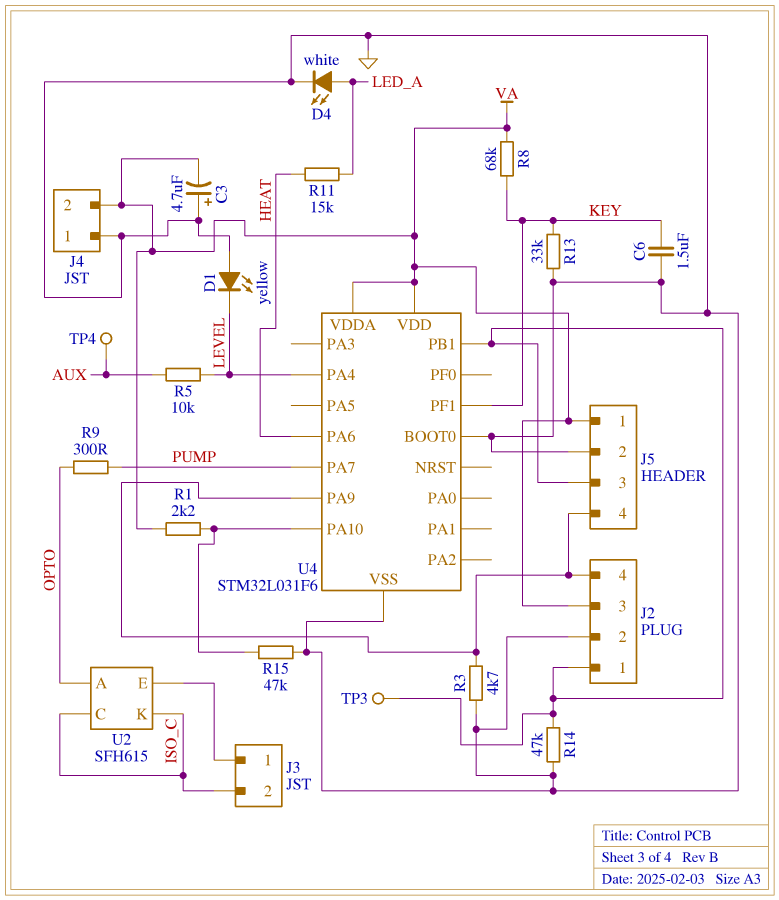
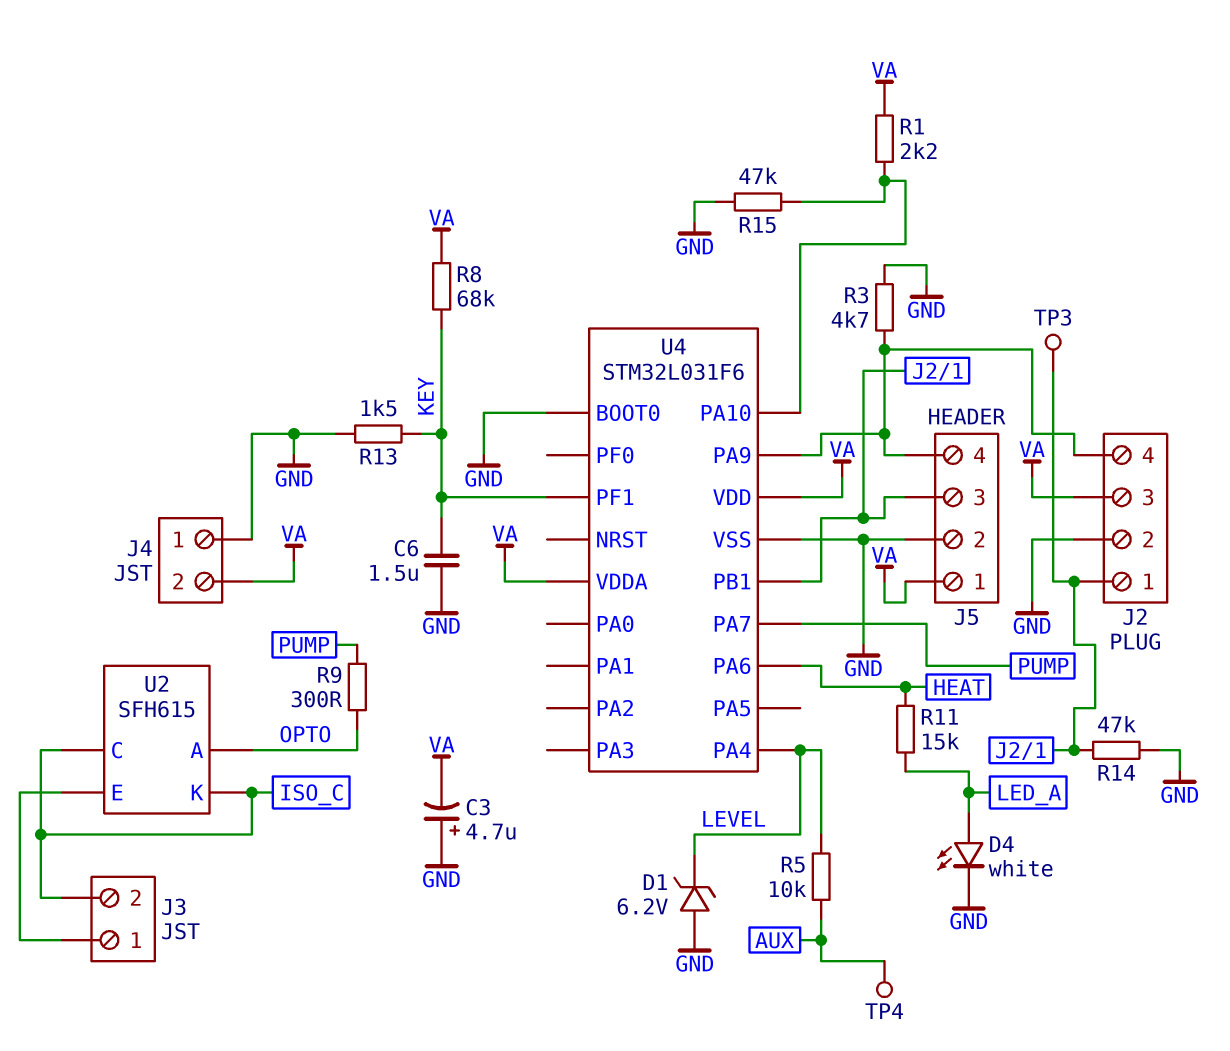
D1: LED yellow (A GND, K LEVEL) -> zener 6.2V (A GND, K LEVEL)
R13: 33k (GND, KEY) -> 1.5k (GND, KEY)

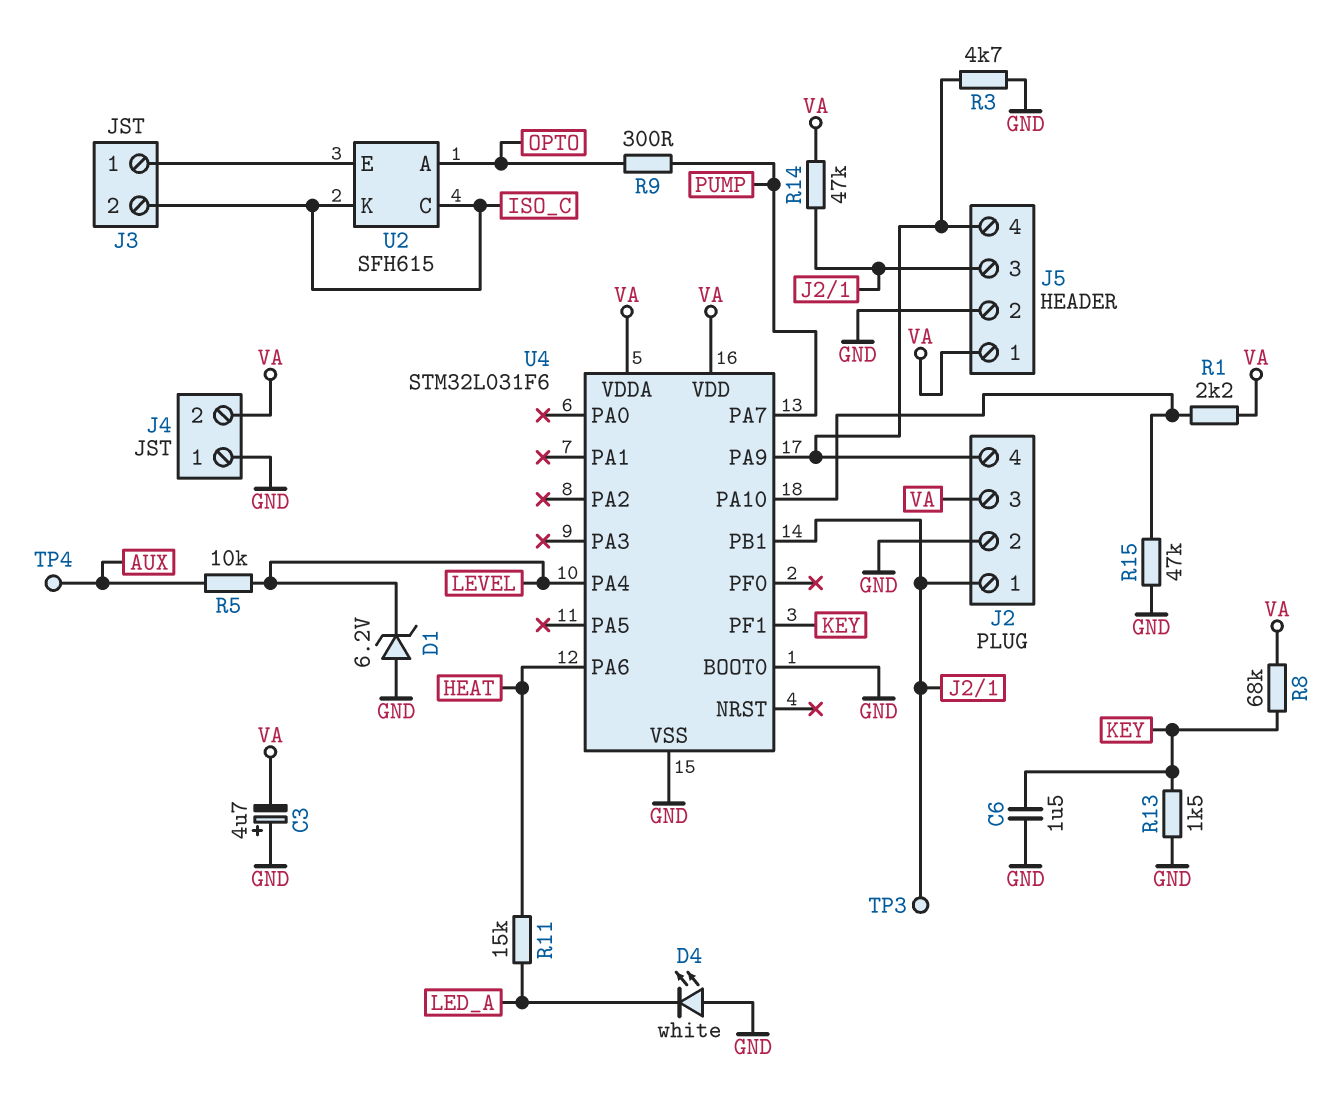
D4: LED white (A LED_A, K GND) -> LED white (A GND, K LED_A)
R14: 47k (GND, J2/1) -> 47k (J2/1, VA)

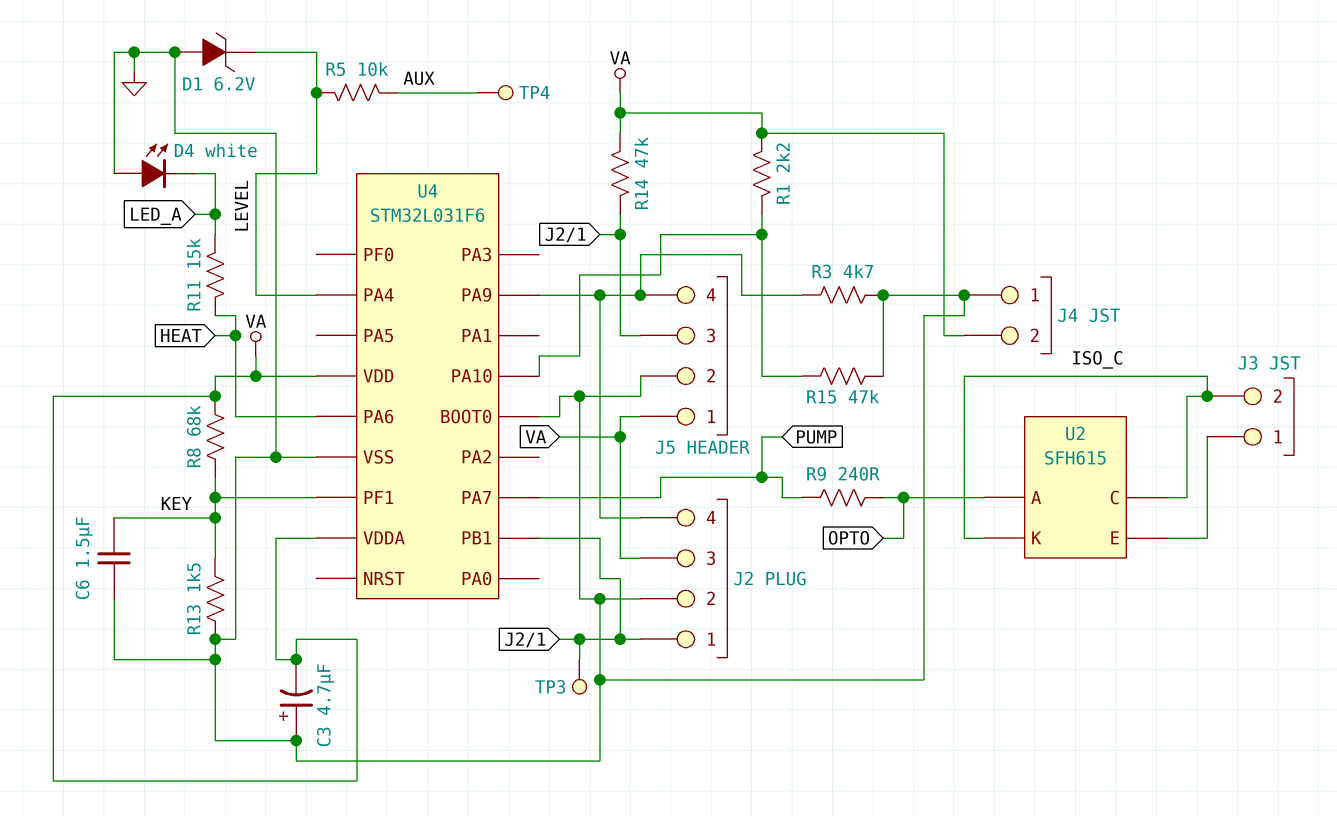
R9: 300 (OPTO, PUMP) -> 240 (OPTO, PUMP)

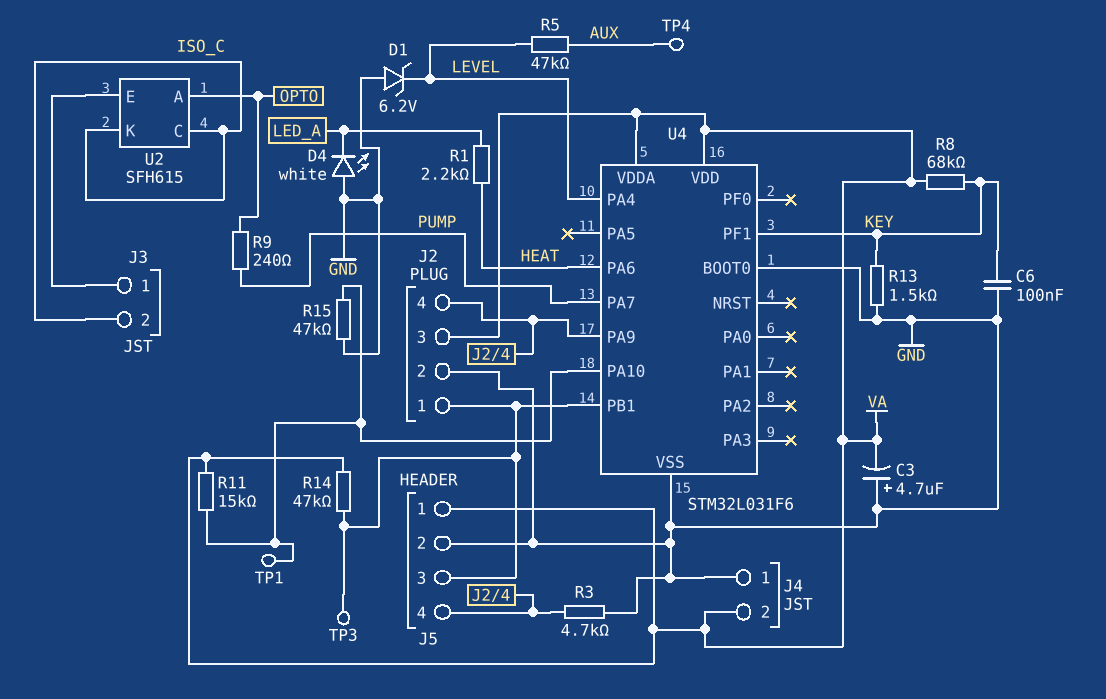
C6: 1.5uF (GND, KEY) -> 100nF (GND, KEY)
R1: 2.2k (U4/PA10, VA) -> 2.2k (HEAT, LED_A)
R5: 10k (AUX, LEVEL) -> 47k (AUX, LEVEL)
R11: 15k (HEAT, LED_A) -> 15k (U4/PA10, VA)
TP1: none -> test point (U4/PA10)

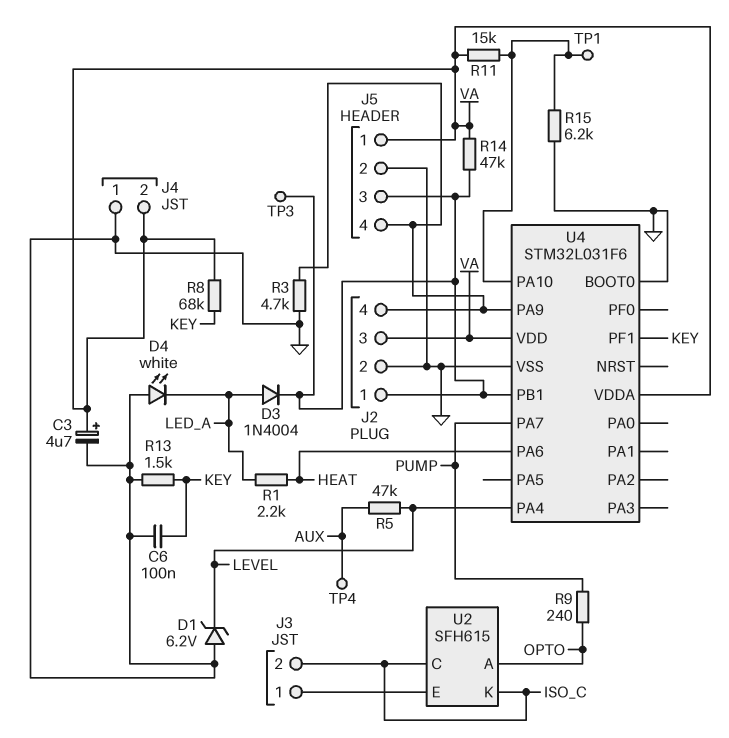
C3: 4.7uF (plus GND, minus VA) -> 4.7uF (plus VA, minus GND)
D3: none -> diode 1N4004 (A LED_A, K J2/1)
R15: 47k (GND, U4/PA10) -> 6.2k (GND, U4/PA10)

